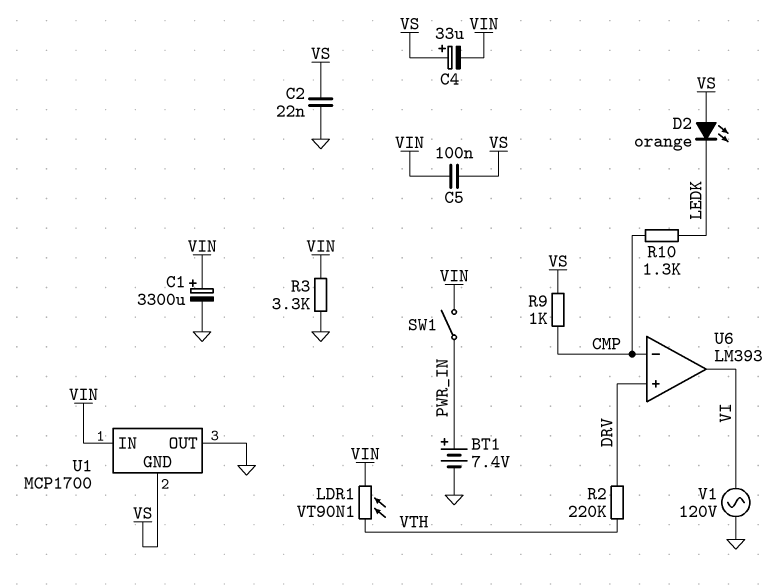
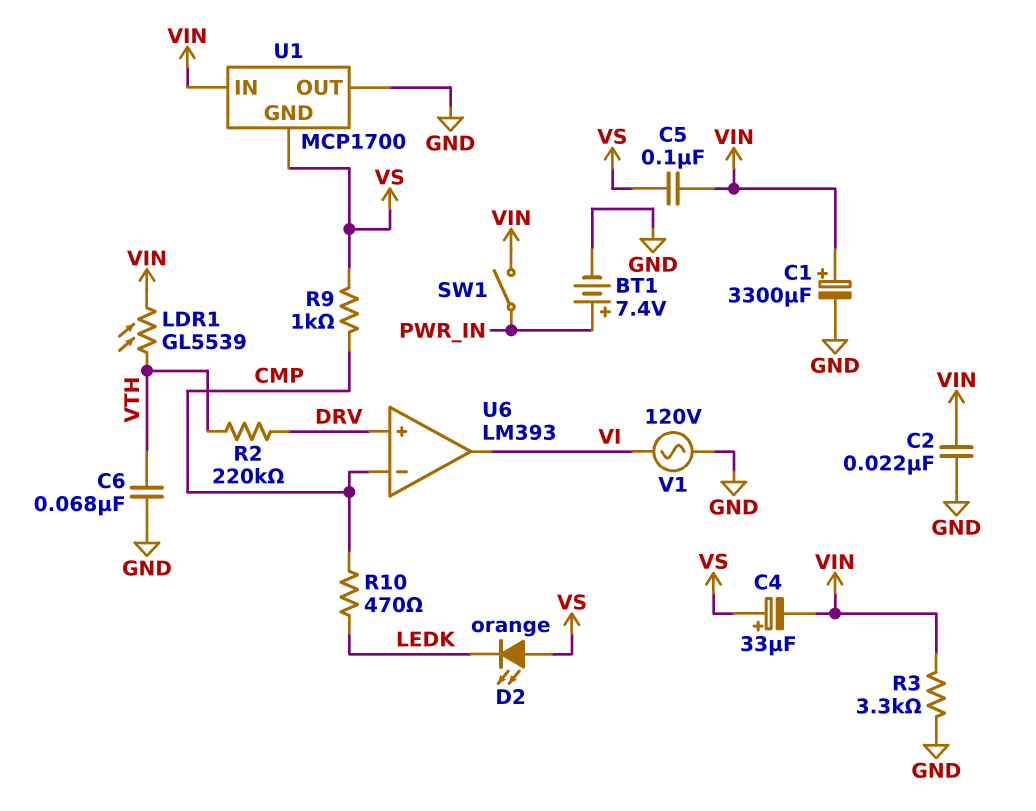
C2: 22nF (GND, VS) -> 22nF (GND, VIN)
C6: none -> 68nF (GND, VTH)
LDR1: VT90N1 (VIN, VTH) -> GL5539 (VIN, VTH)
R10: 1.3k (CMP, LEDK) -> 470 (CMP, LEDK)

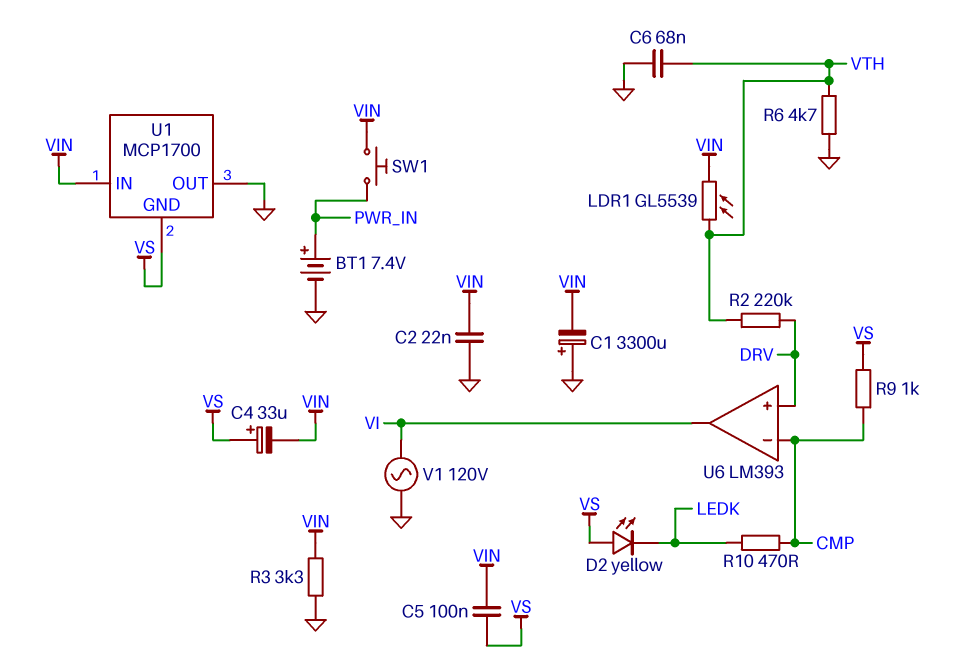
C1: 3300uF (plus VIN, minus GND) -> 3300uF (plus GND, minus VIN)
D2: LED orange (A VS, K LEDK) -> LED yellow (A VS, K LEDK)
R6: none -> 4.7k (GND, VTH)
SW1: switch (PWR_IN, VIN) -> button (PWR_IN, VIN)

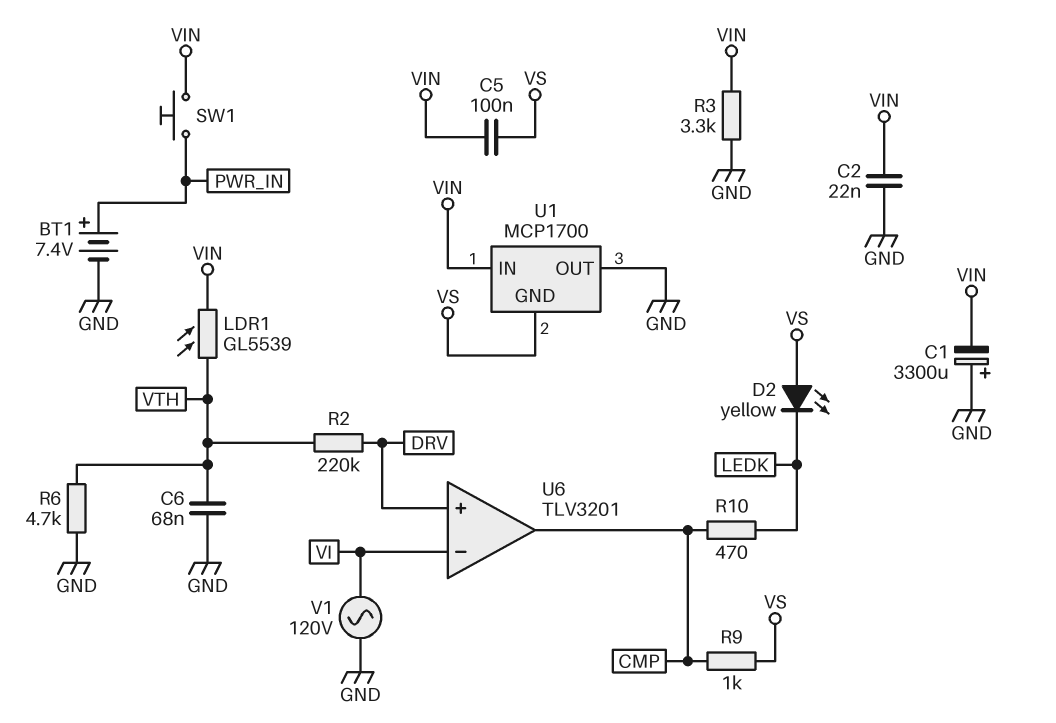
C4: 33uF (plus VS, minus VIN) -> none
U6: LM393 -> TLV3201
U6 pin in-: CMP -> VI
U6 pin out: VI -> CMP

